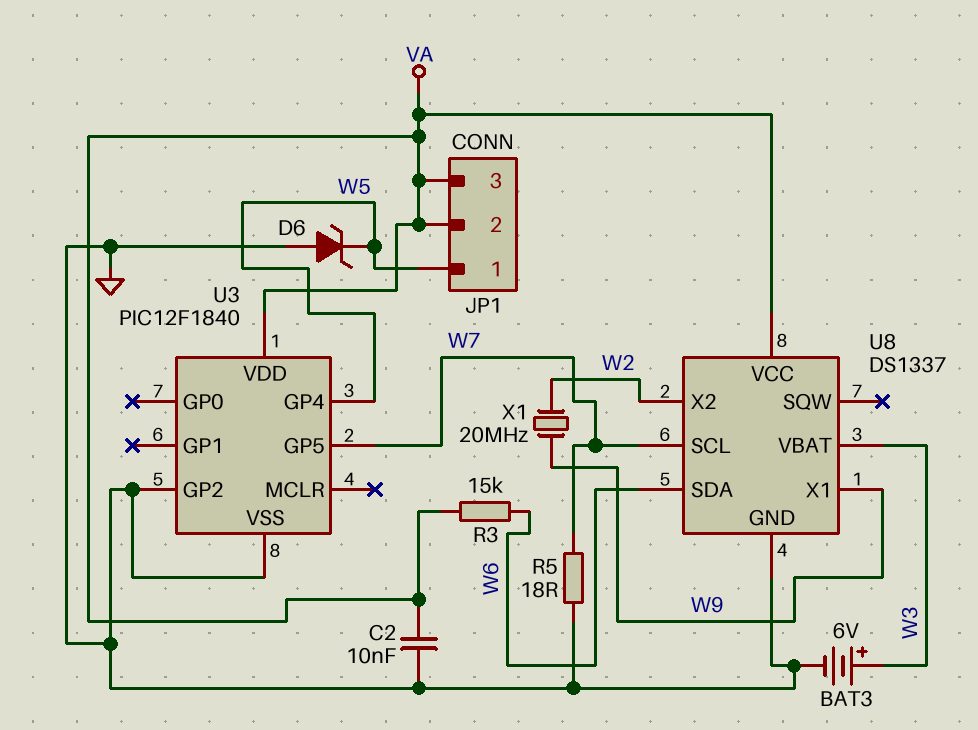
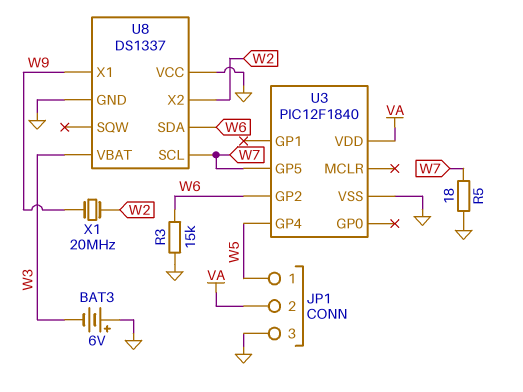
BAT3: 6V (plus W3, minus GND) -> 6V (plus GND, minus W3)
C2: 10nF (GND, VA) -> none
D6: zener (A GND, K W5) -> none
JP1 pin 3: VA -> GND
R3: 15k (VA, W6) -> 15k (GND, W6)
U3 pin GP2: GND -> W6
U8 pin VCC: VA -> GND

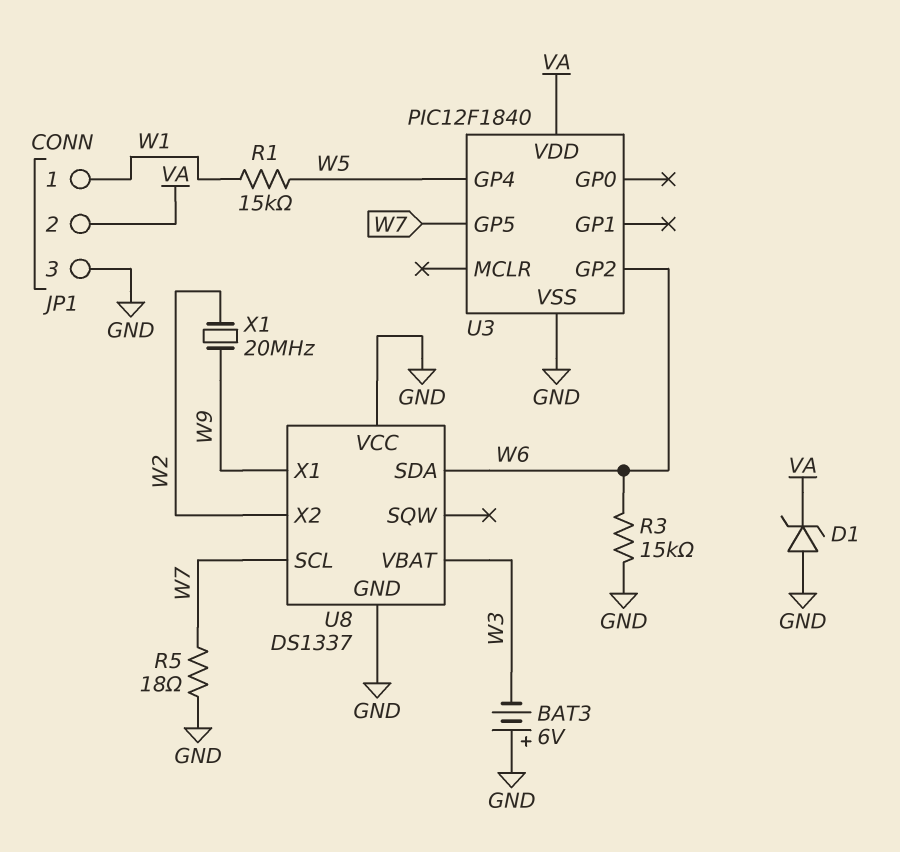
D1: none -> zener (A GND, K VA)
JP1 pin 1: W5 -> W1
R1: none -> 15k (W1, W5)

